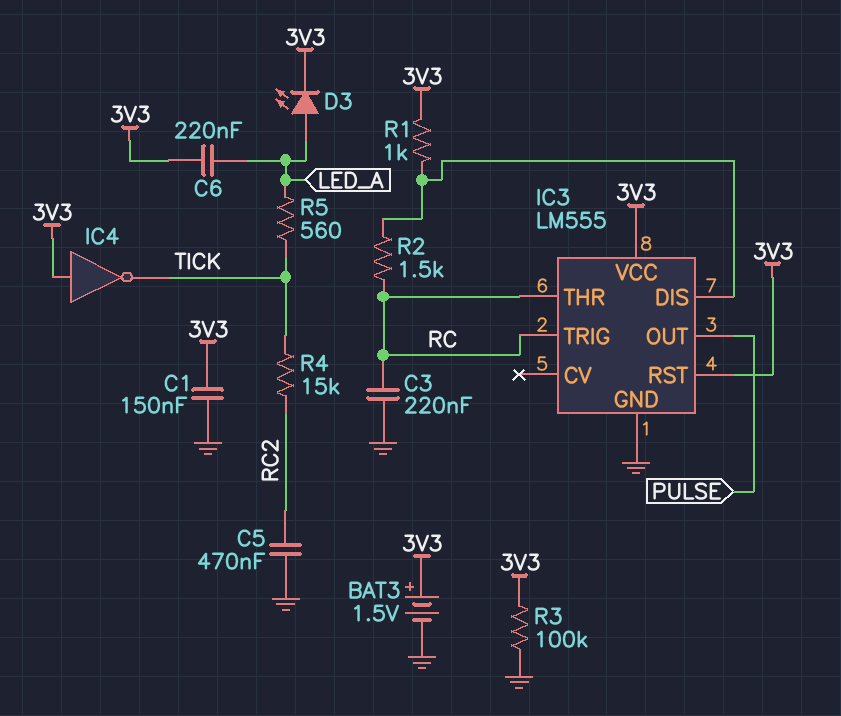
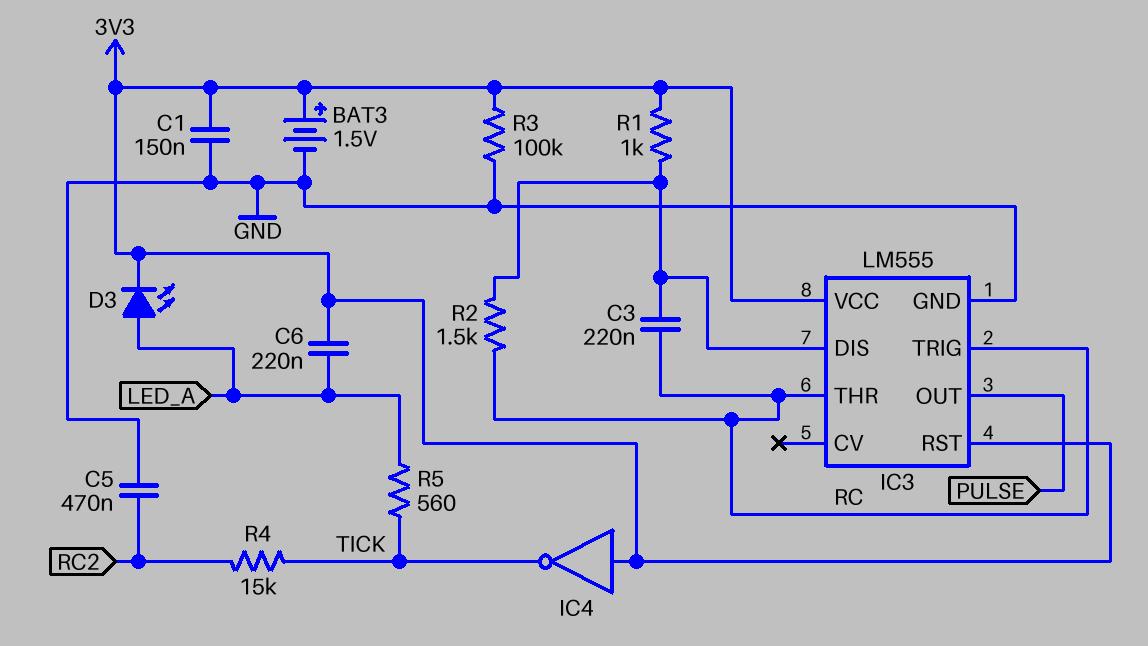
C3: 220nF (GND, RC) -> 220nF (IC3/DIS, RC)

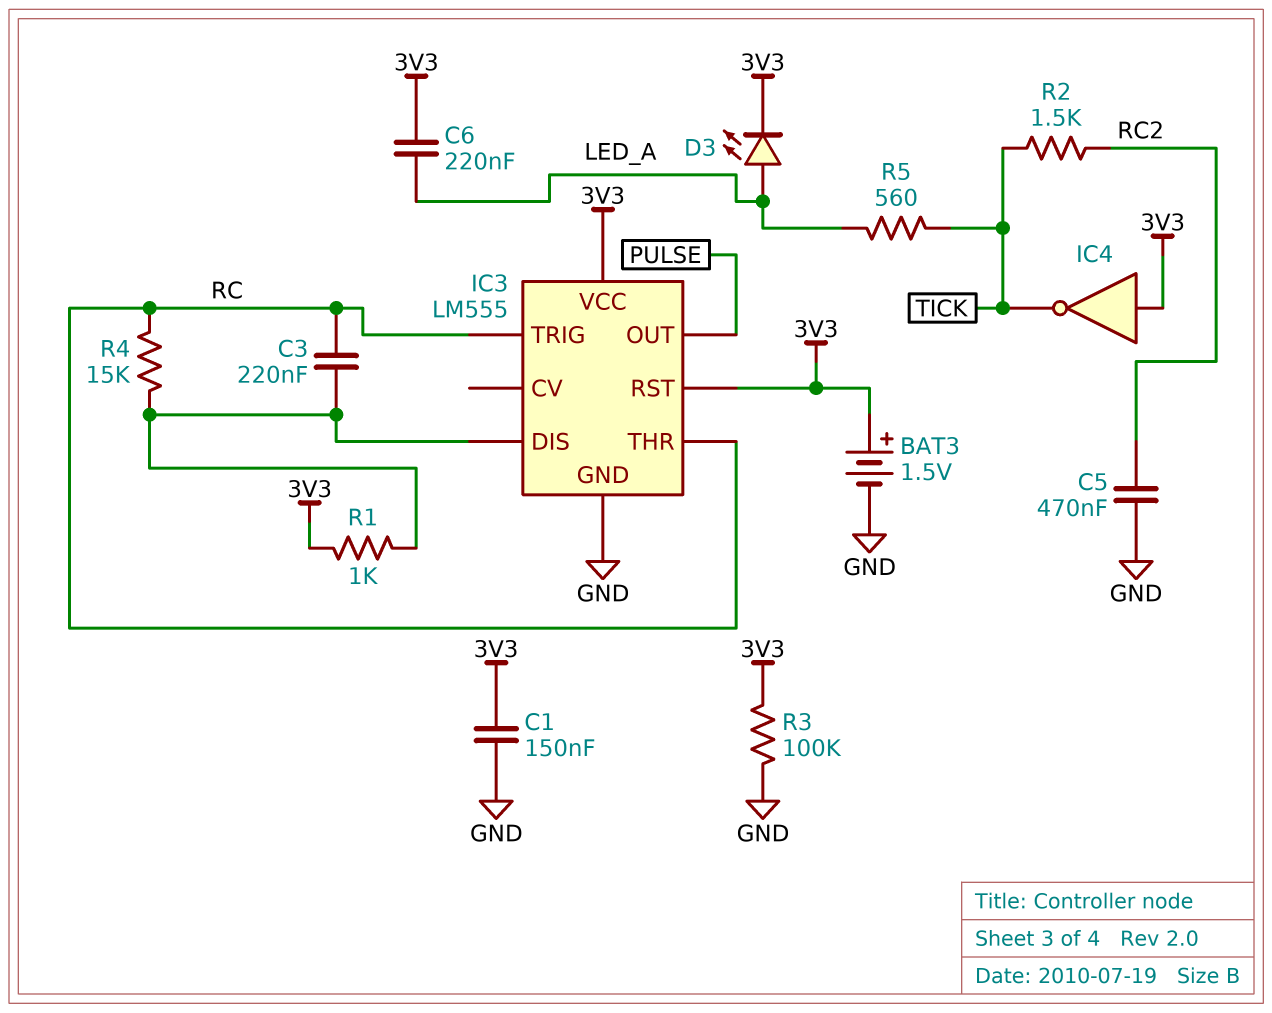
R2: 1.5k (IC3/DIS, RC) -> 1.5k (RC2, TICK)
R4: 15k (RC2, TICK) -> 15k (IC3/DIS, RC)

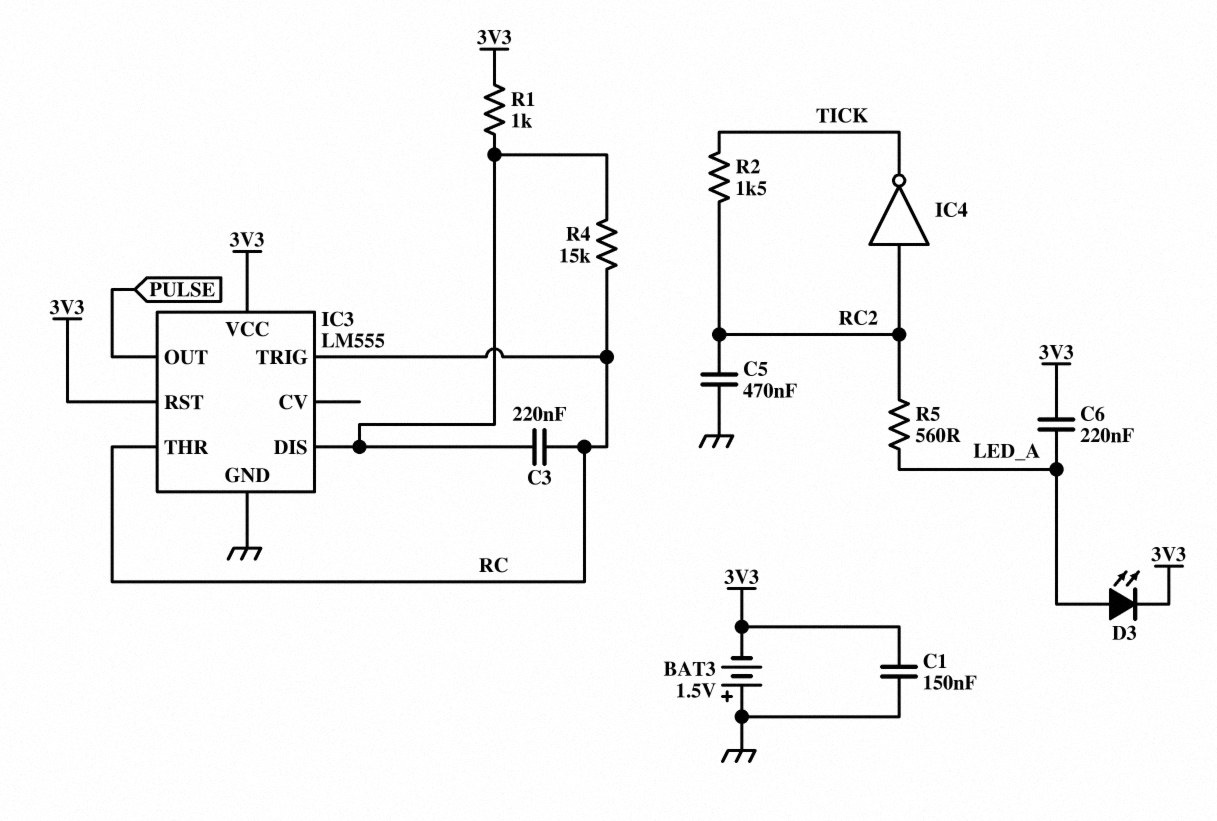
BAT3: 1.5V (plus 3V3, minus GND) -> 1.5V (plus GND, minus 3V3)
IC4: NOT (in 3V3, out TICK) -> NOT (in RC2, out TICK)
R3: 100k (3V3, GND) -> none
R5: 560 (LED_A, TICK) -> 560 (LED_A, RC2)

